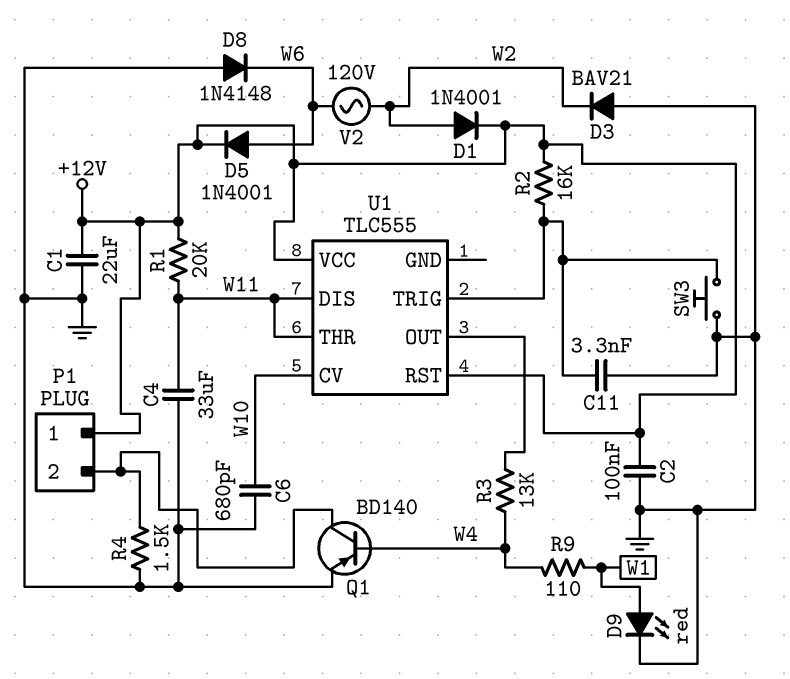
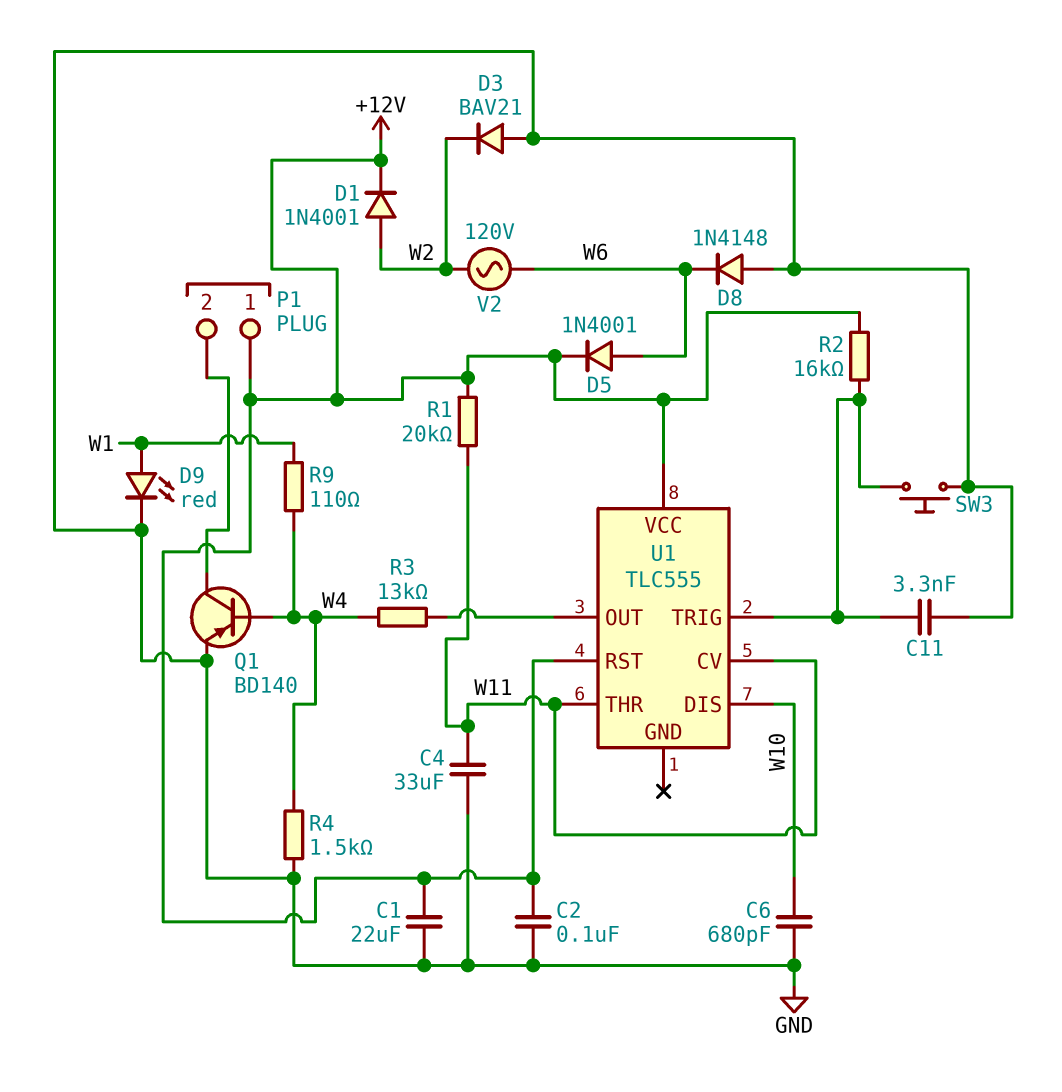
R4: 1.5k (GND, P1/2) -> 1.5k (GND, W4)
U1 pin CV: W10 -> W11
U1 pin DIS: W11 -> W10

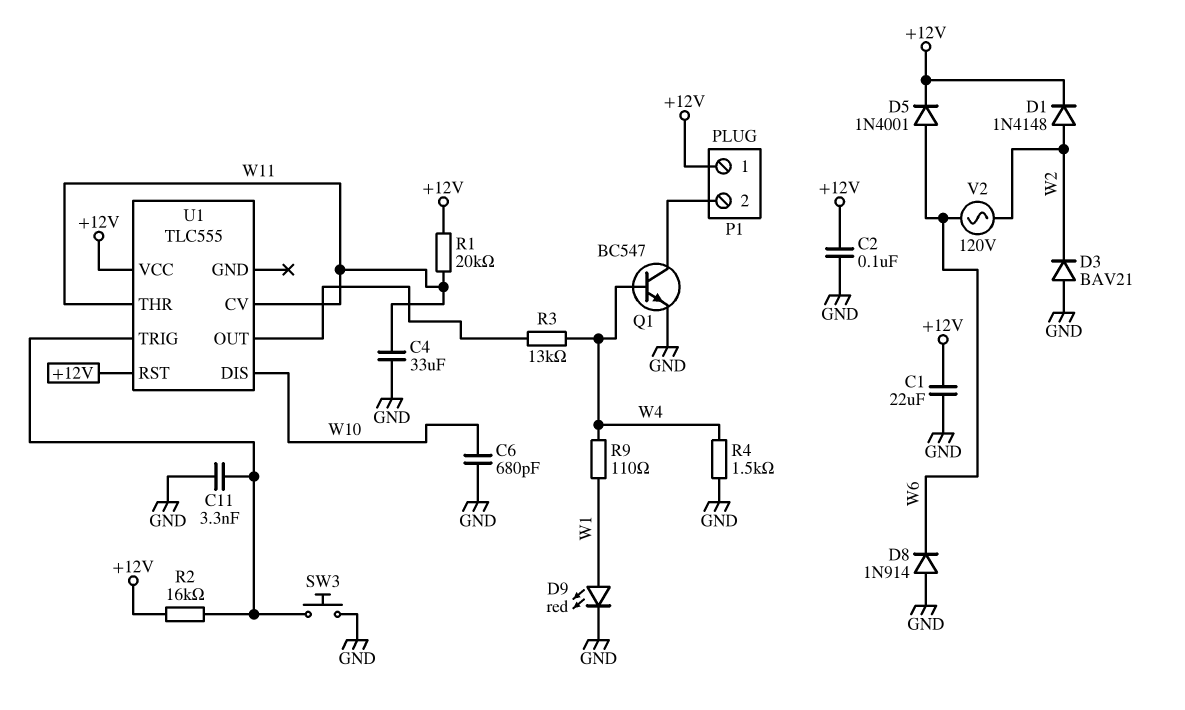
D1: diode 1N4001 (A W2, K +12V) -> diode 1N4148 (A W2, K +12V)
D8: diode 1N4148 (A GND, K W6) -> diode 1N914 (A GND, K W6)
Q1: PNP BD140 (B W4, C P1/2, E GND) -> NPN BC547 (B W4, C P1/2, E GND)

